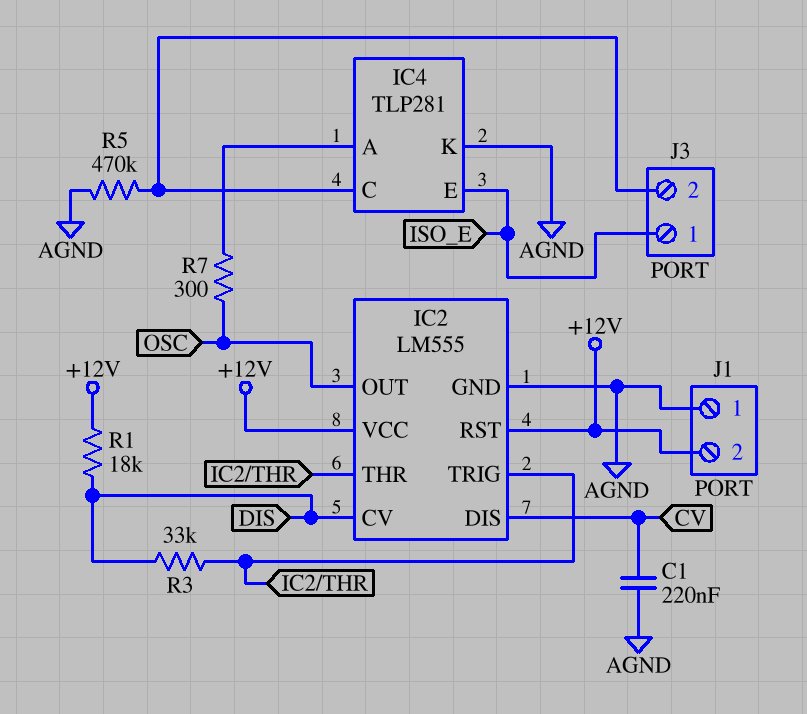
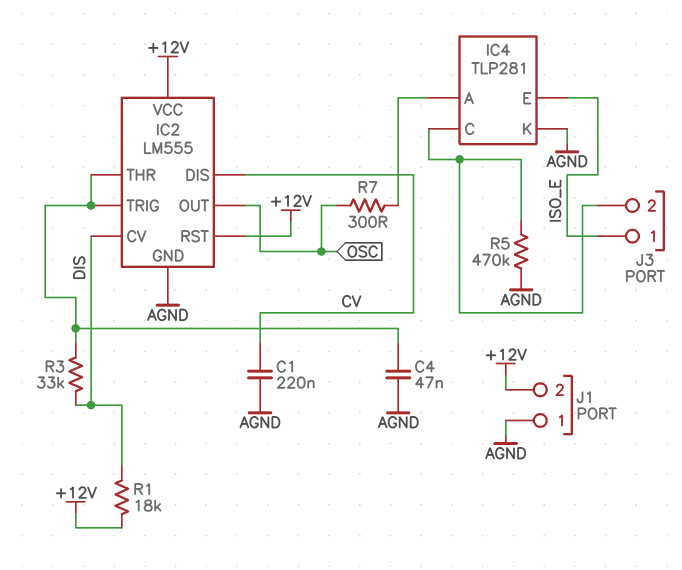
C4: none -> 47nF (AGND, IC2/THR)

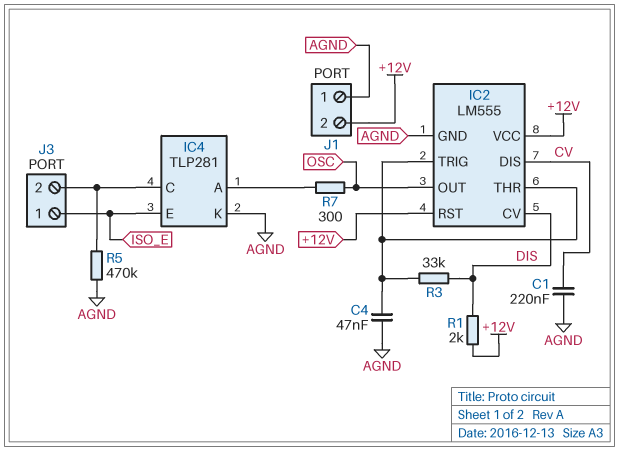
R1: 18k (+12V, DIS) -> 2k (+12V, DIS)

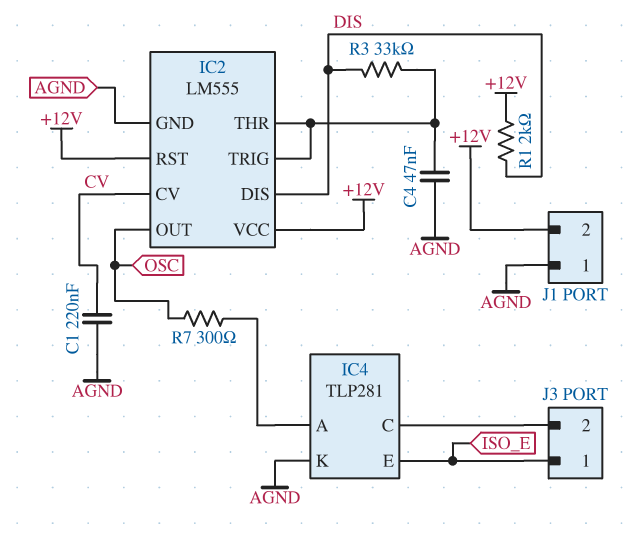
IC2 pin CV: DIS -> CV
IC2 pin DIS: CV -> DIS
R5: 470k (AGND, IC4/C) -> none

